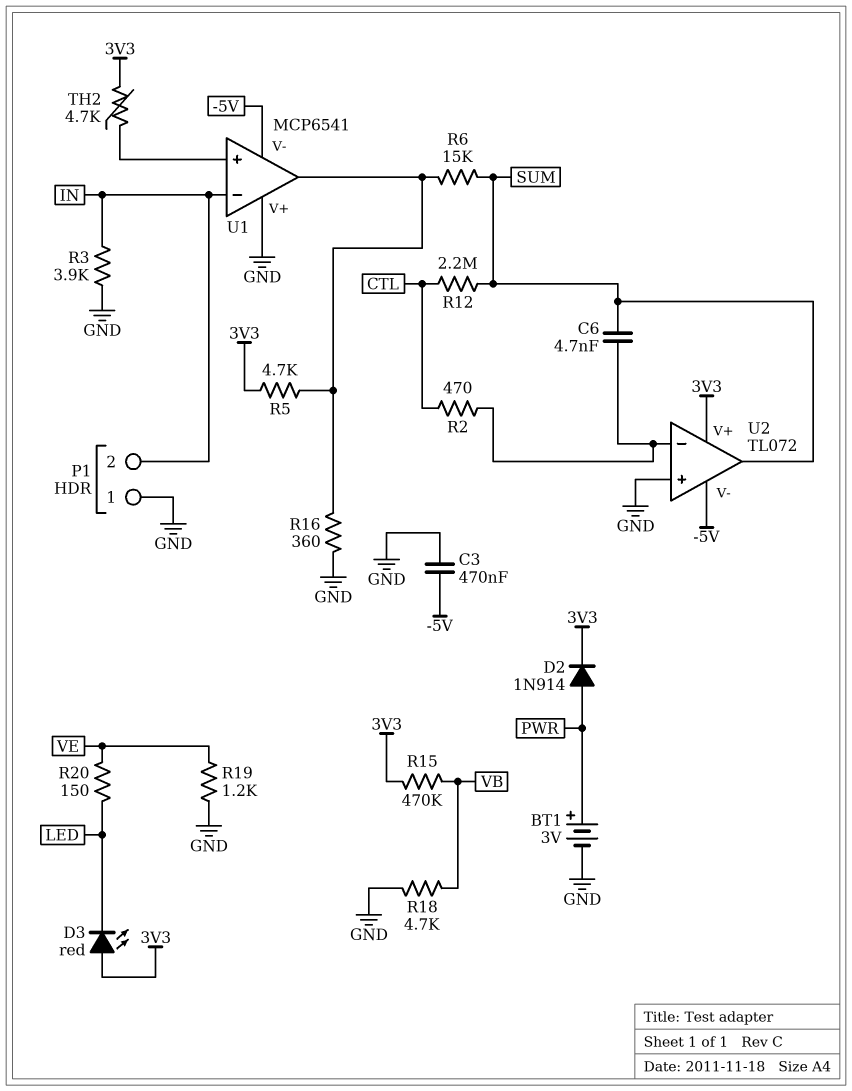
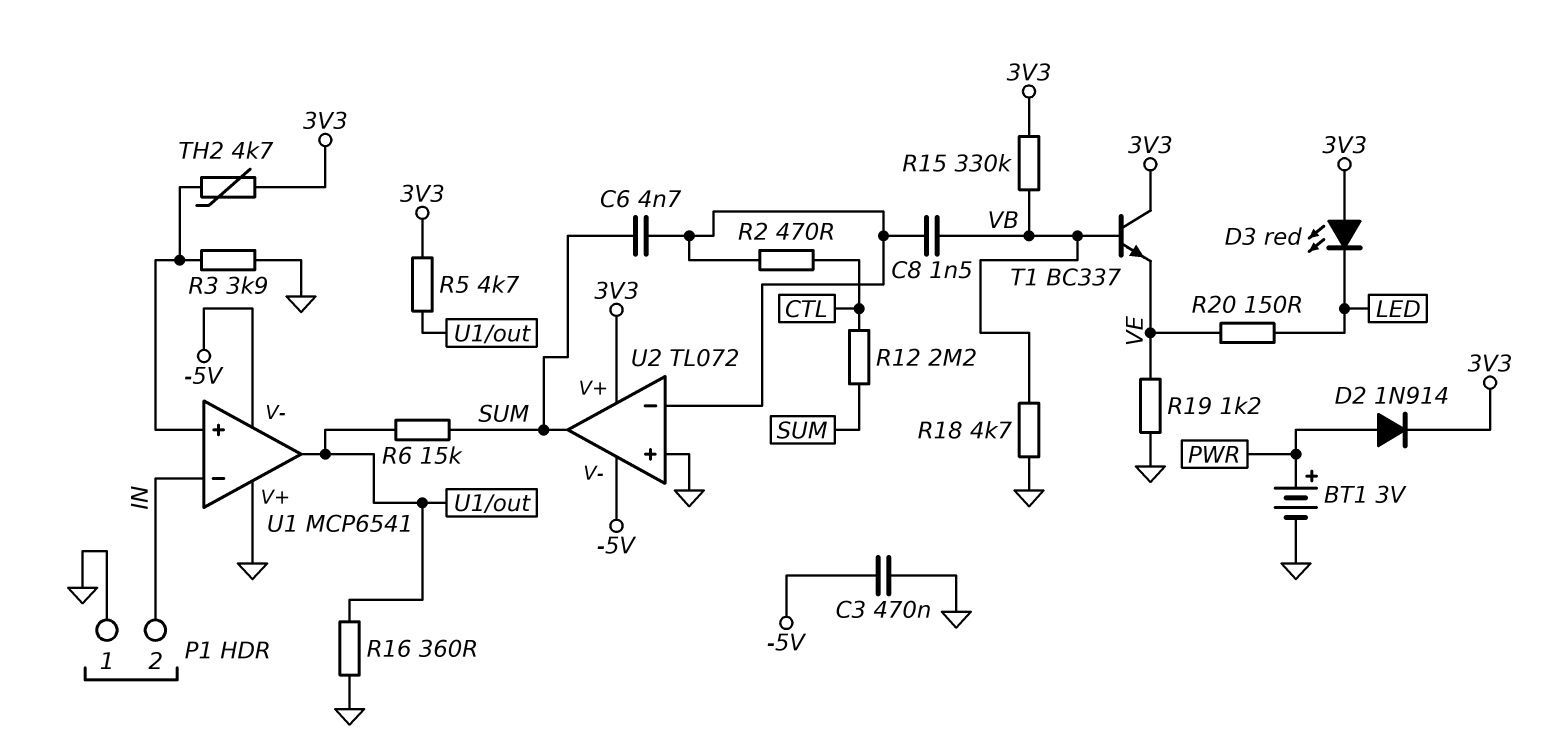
C8: none -> 1.5nF (U2/in-, VB)
R3: 3.9k (GND, IN) -> 3.9k (GND, U1/in+)
R15: 470k (3V3, VB) -> 330k (3V3, VB)
T1: none -> NPN BC337 (B VB, C 3V3, E VE)

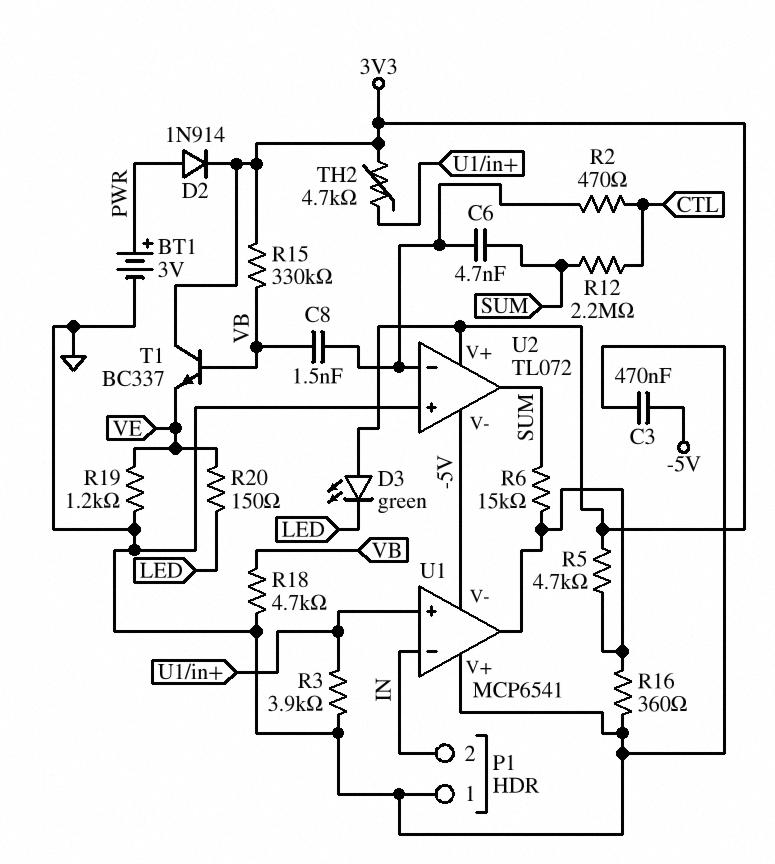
D3: LED red (A 3V3, K LED) -> LED green (A 3V3, K LED)

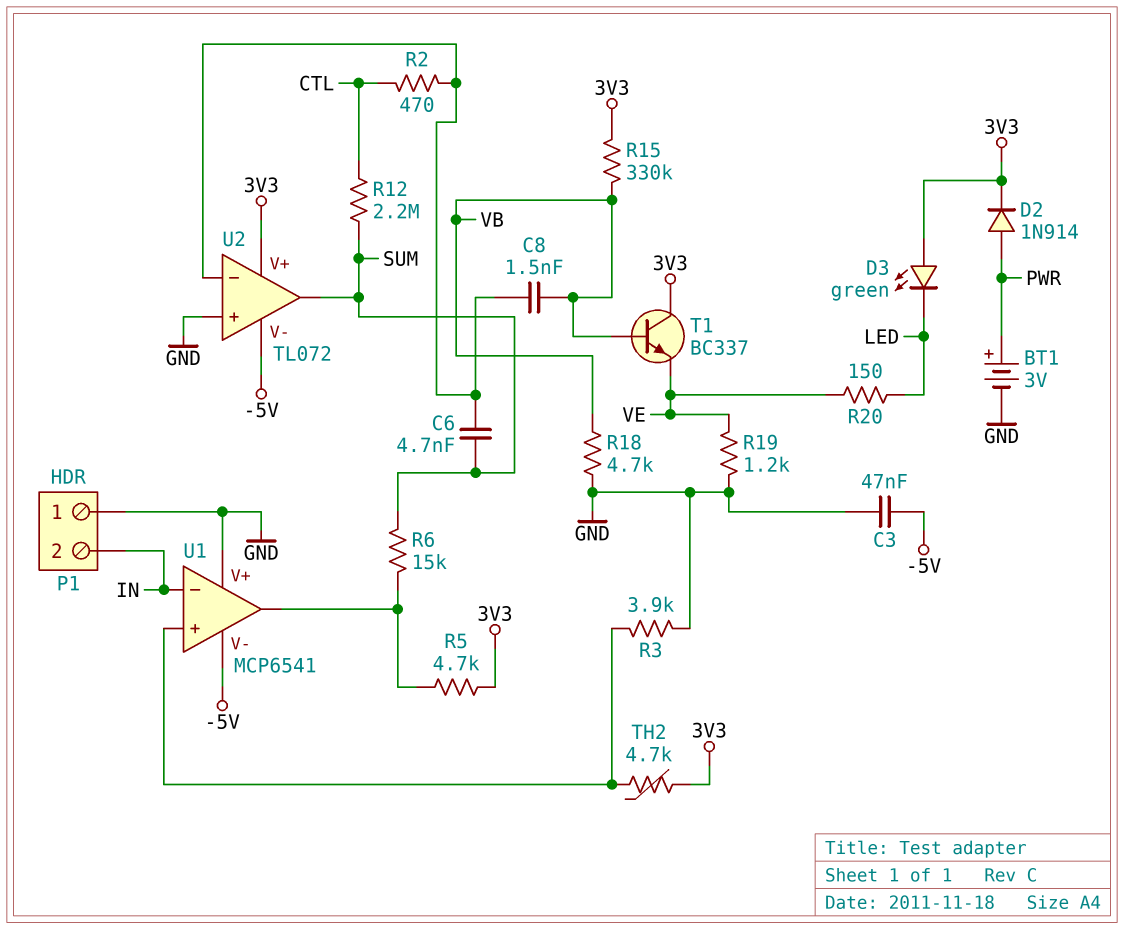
C3: 470nF (-5V, GND) -> 47nF (-5V, GND)
R16: 360 (GND, U1/out) -> none

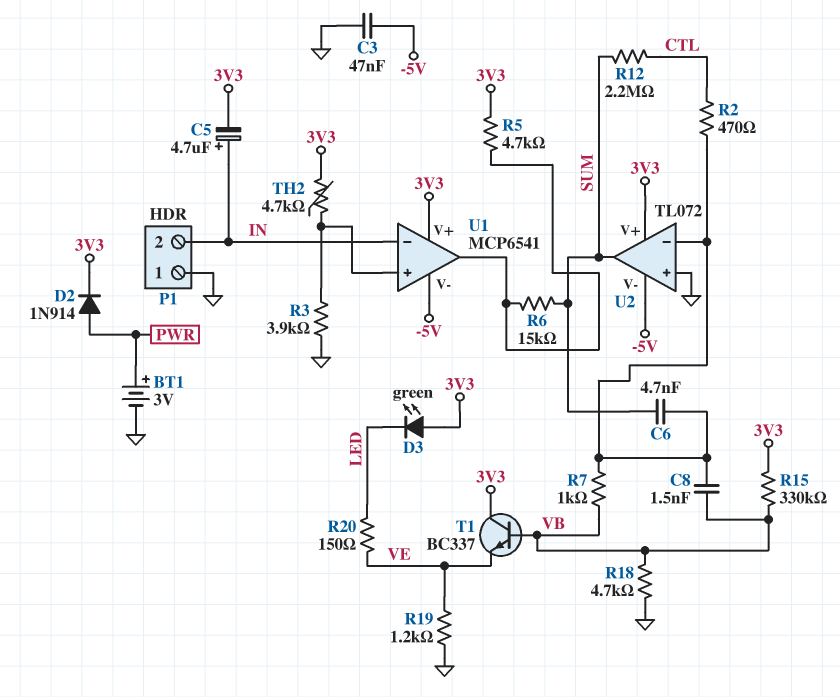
C5: none -> 4.7uF (plus IN, minus 3V3)
R7: none -> 1k (U2/in-, VB)
U1 pin V+: GND -> 3V3

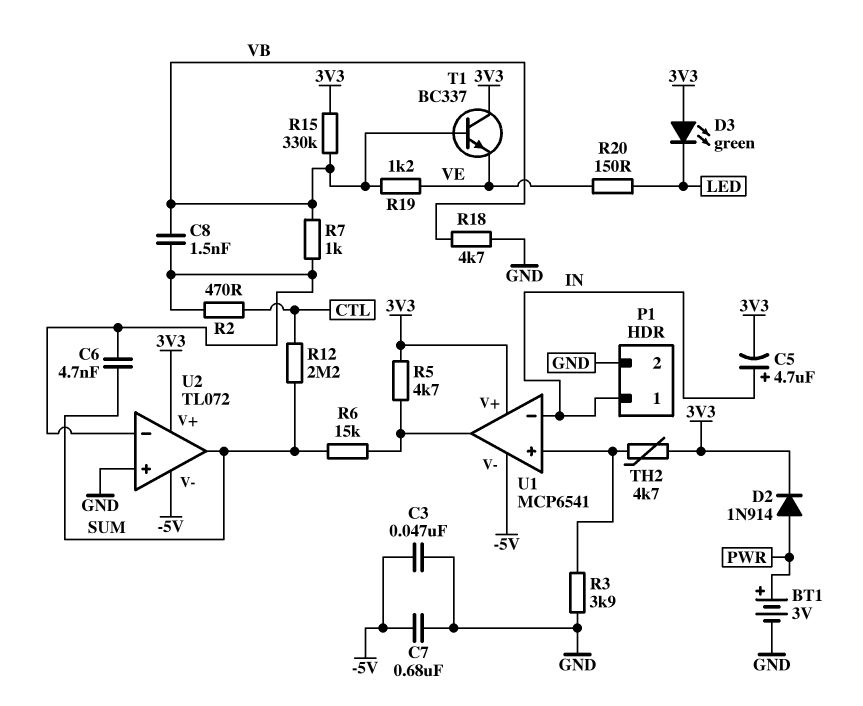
C7: none -> 680nF (-5V, GND)
P1 pin 1: GND -> IN
P1 pin 2: IN -> GND
R19: 1.2k (GND, VE) -> 1.2k (VB, VE)

